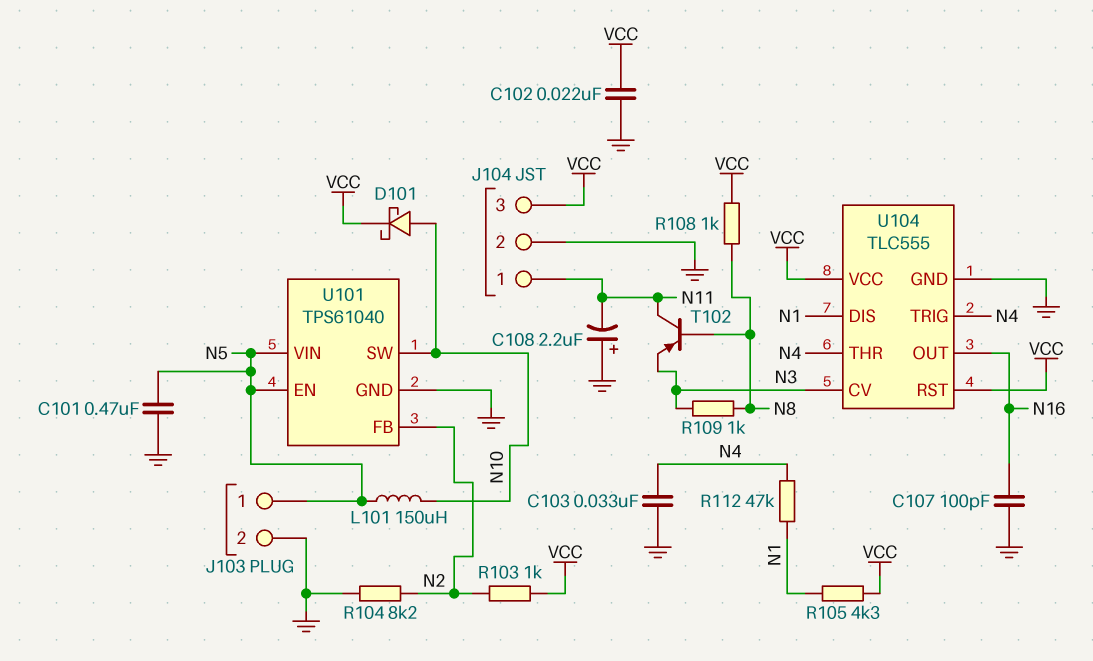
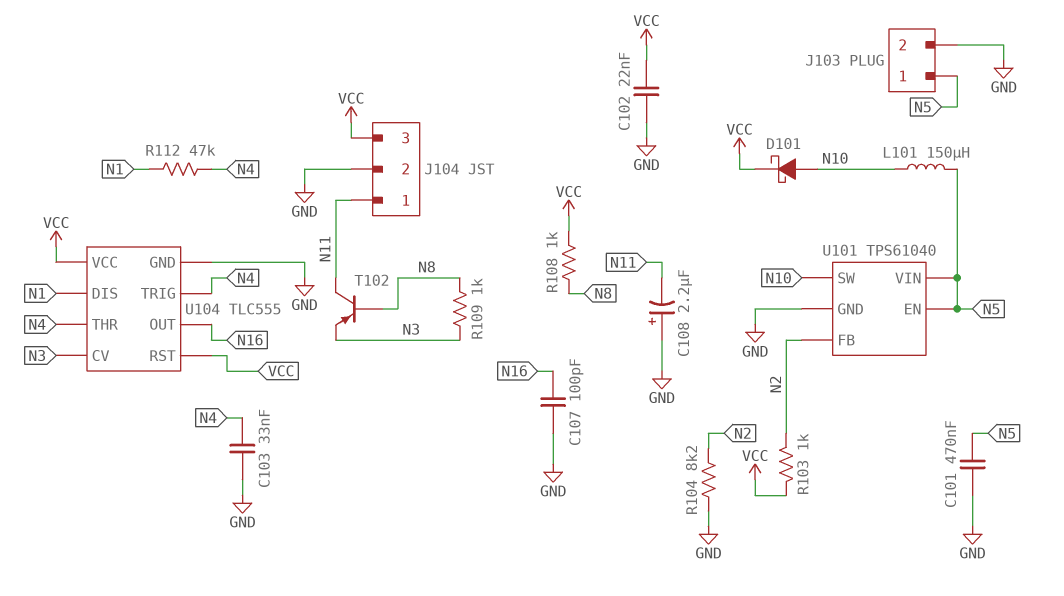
R105: 4.3k (N1, VCC) -> none

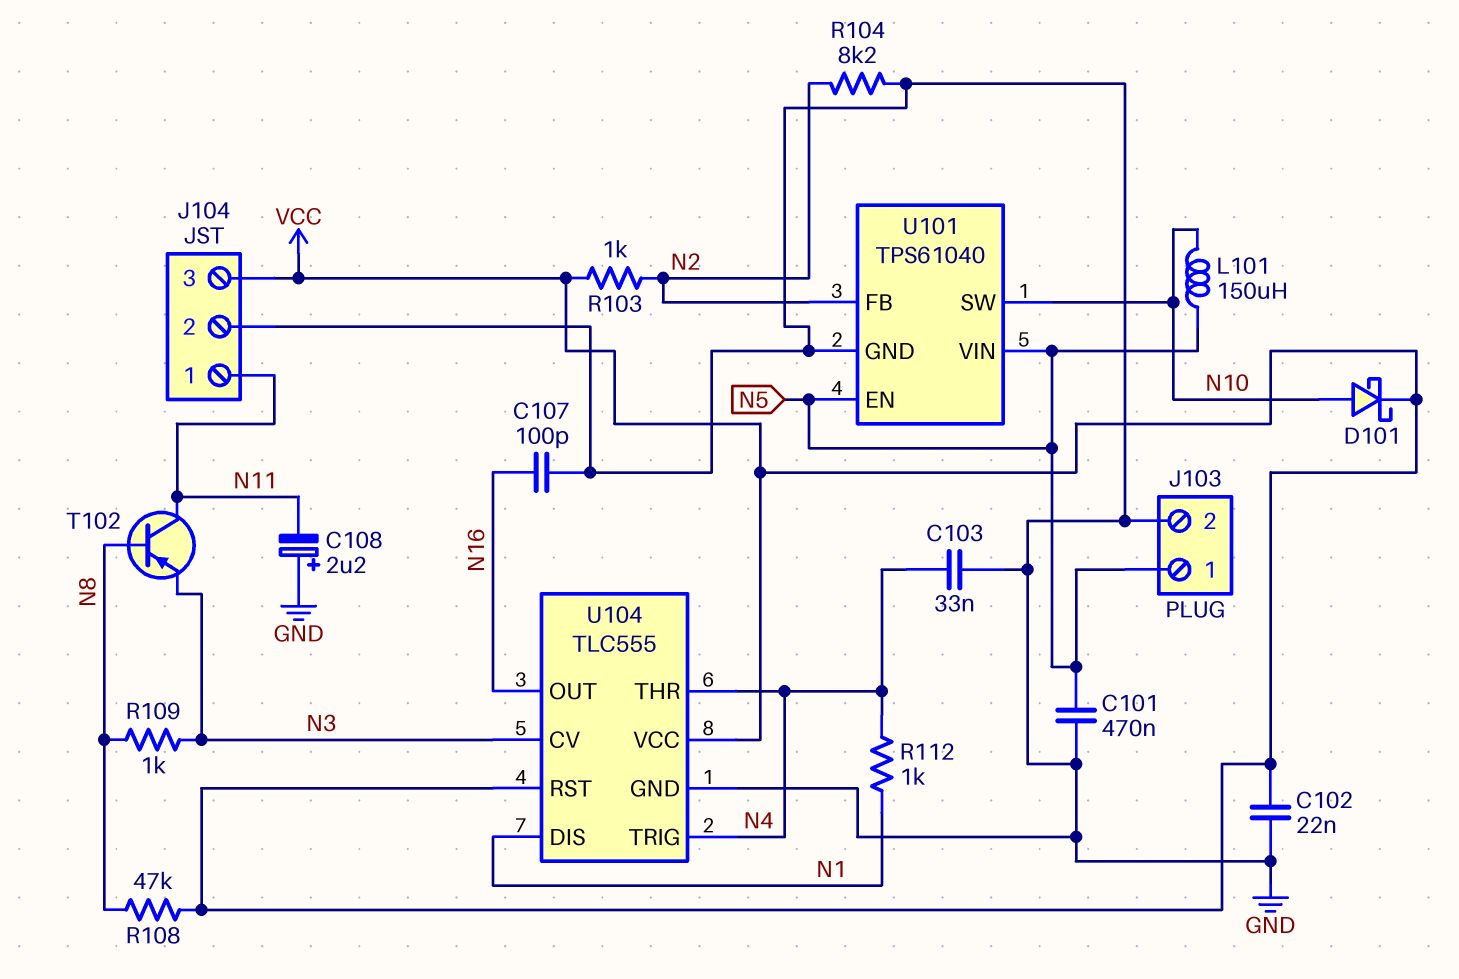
R108: 1k (N8, VCC) -> 47k (N8, VCC)
R112: 47k (N1, N4) -> 1k (N1, N4)

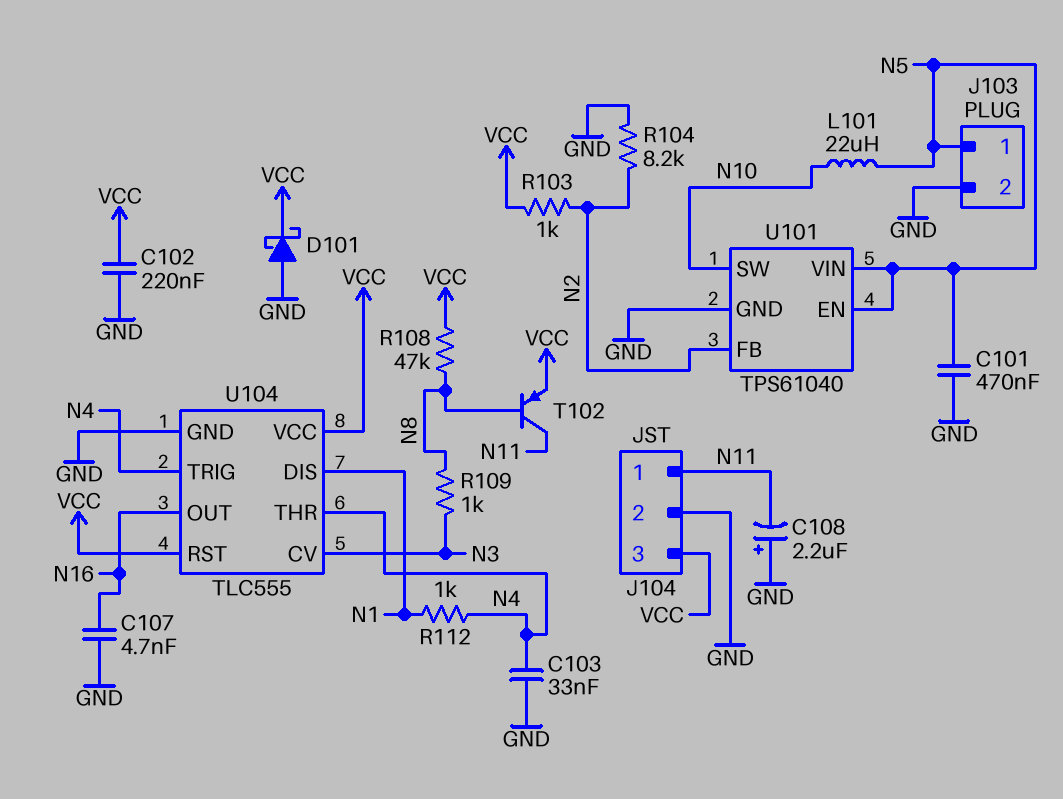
C102: 22nF (GND, VCC) -> 220nF (GND, VCC)
C107: 100pF (GND, N16) -> 4.7nF (GND, N16)
D101: schottky (A N10, K VCC) -> schottky (A GND, K VCC)
L101: 150uH (N5, N10) -> 22uH (N5, N10)
T102: PNP (B N8, C N11, E N3) -> PNP (B N8, C N11, E VCC)

